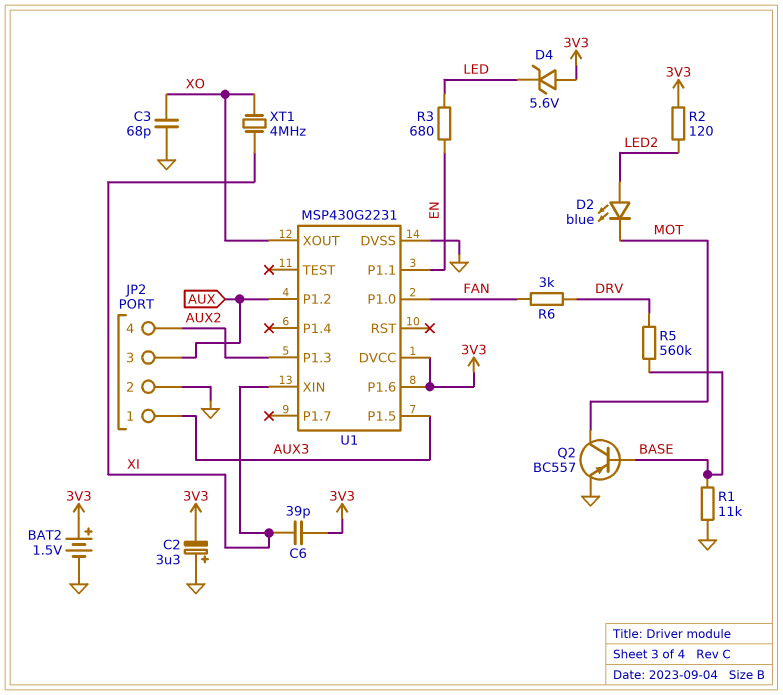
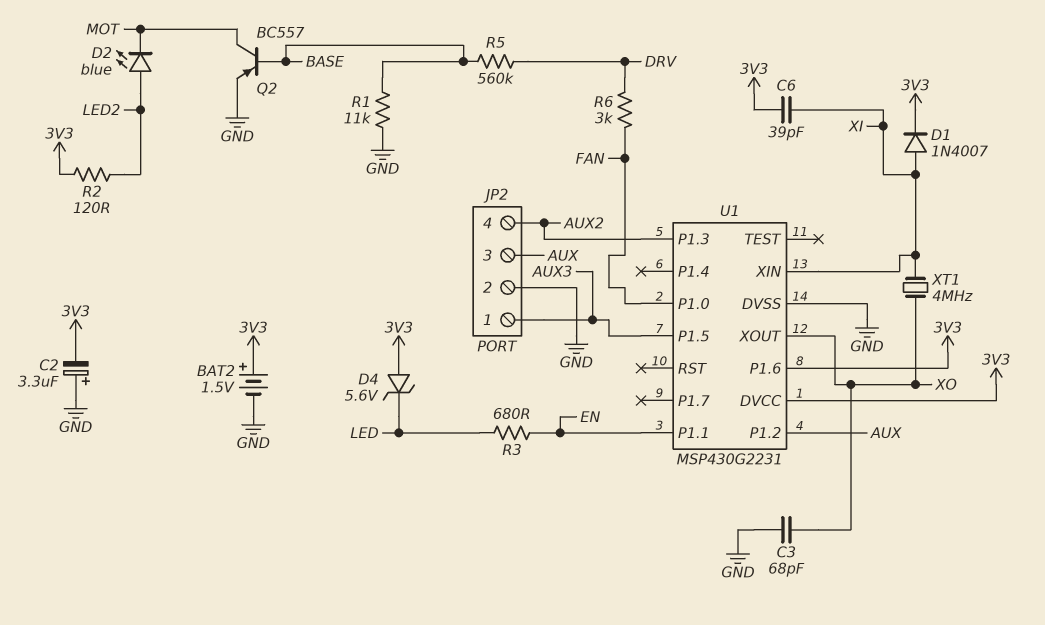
D1: none -> diode 1N4007 (A XI, K 3V3)

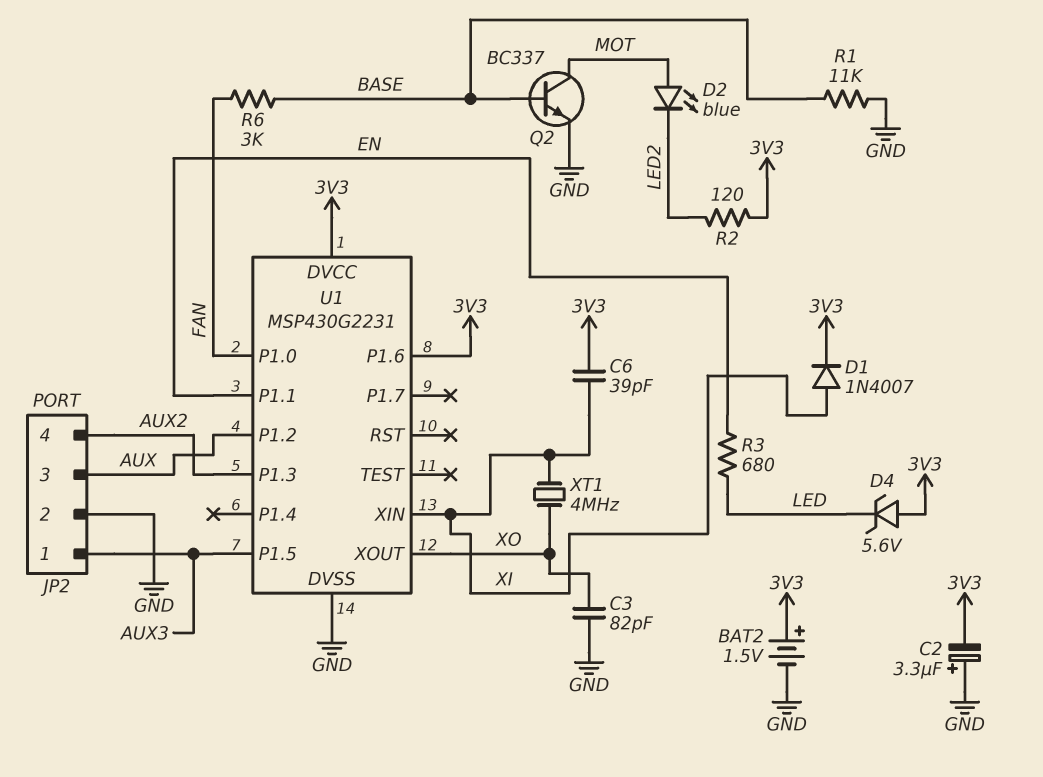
C3: 68pF (GND, XO) -> 82pF (GND, XO)
D2: LED blue (A LED2, K MOT) -> LED blue (A MOT, K LED2)
Q2: PNP BC557 (B BASE, C MOT, E GND) -> NPN BC337 (B BASE, C MOT, E GND)
R5: 560k (BASE, DRV) -> none
R6: 3k (DRV, FAN) -> 3k (BASE, FAN)

